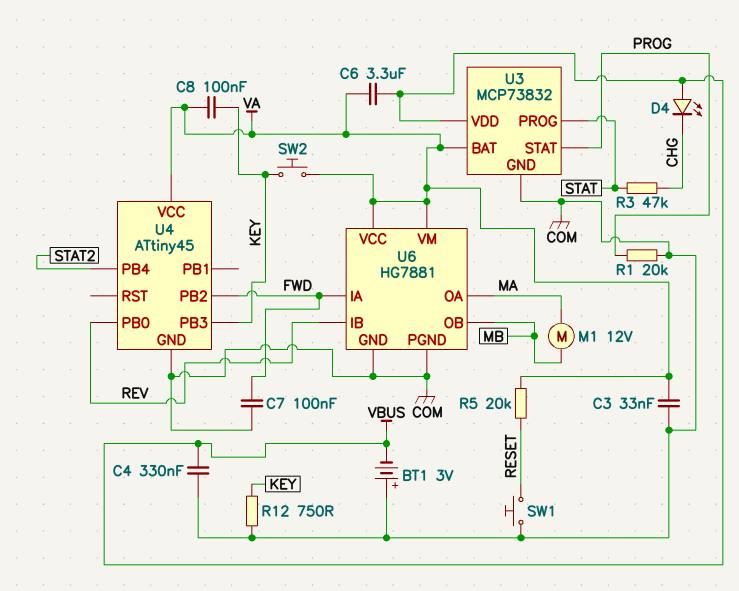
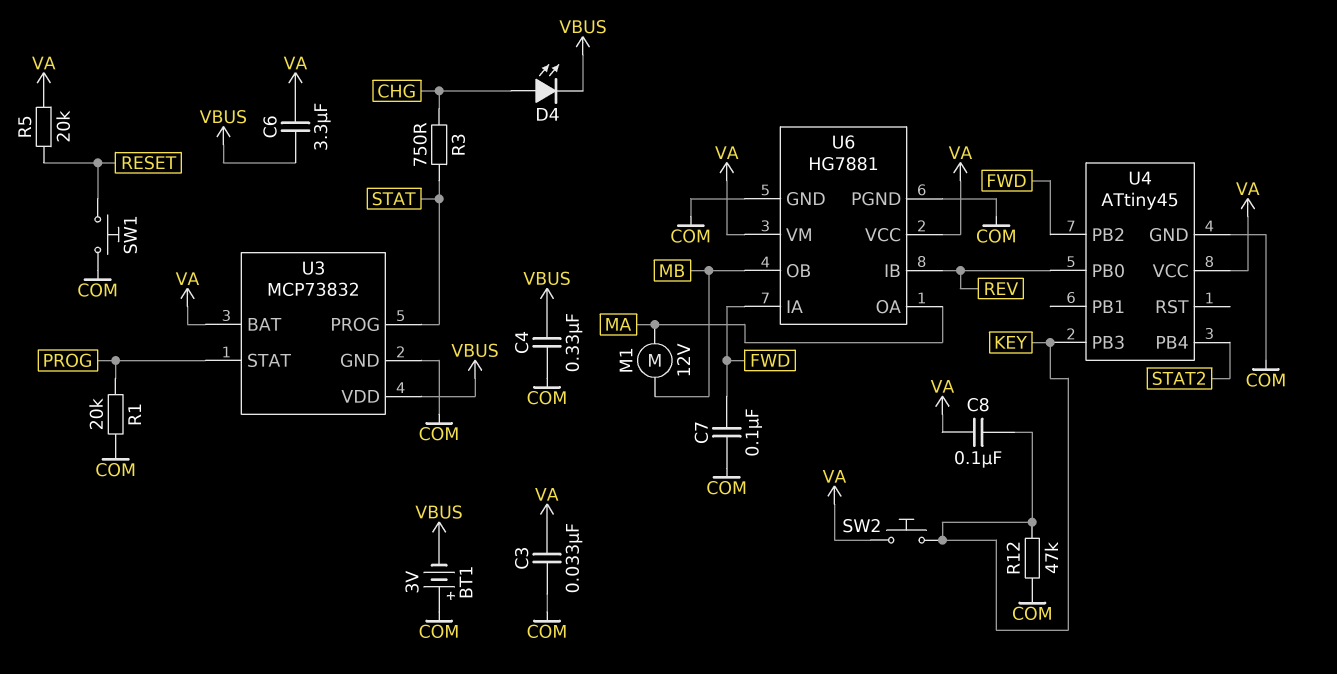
D4: LED (A VBUS, K CHG) -> LED (A CHG, K VBUS)
R3: 47k (CHG, STAT) -> 750 (CHG, STAT)
R12: 750 (COM, KEY) -> 47k (COM, KEY)

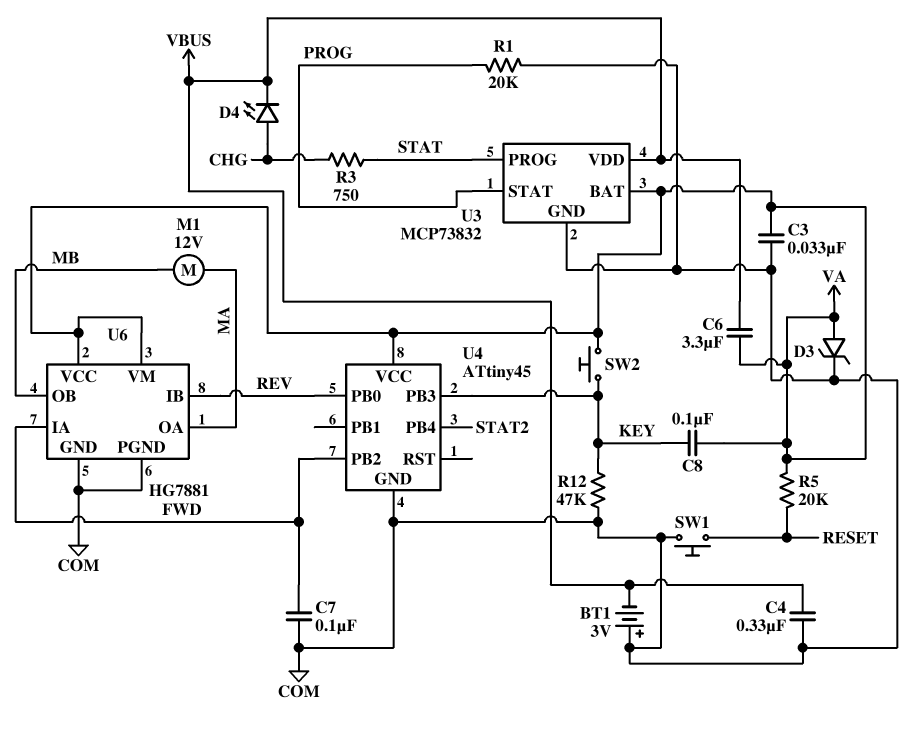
D3: none -> zener (A VA, K COM)

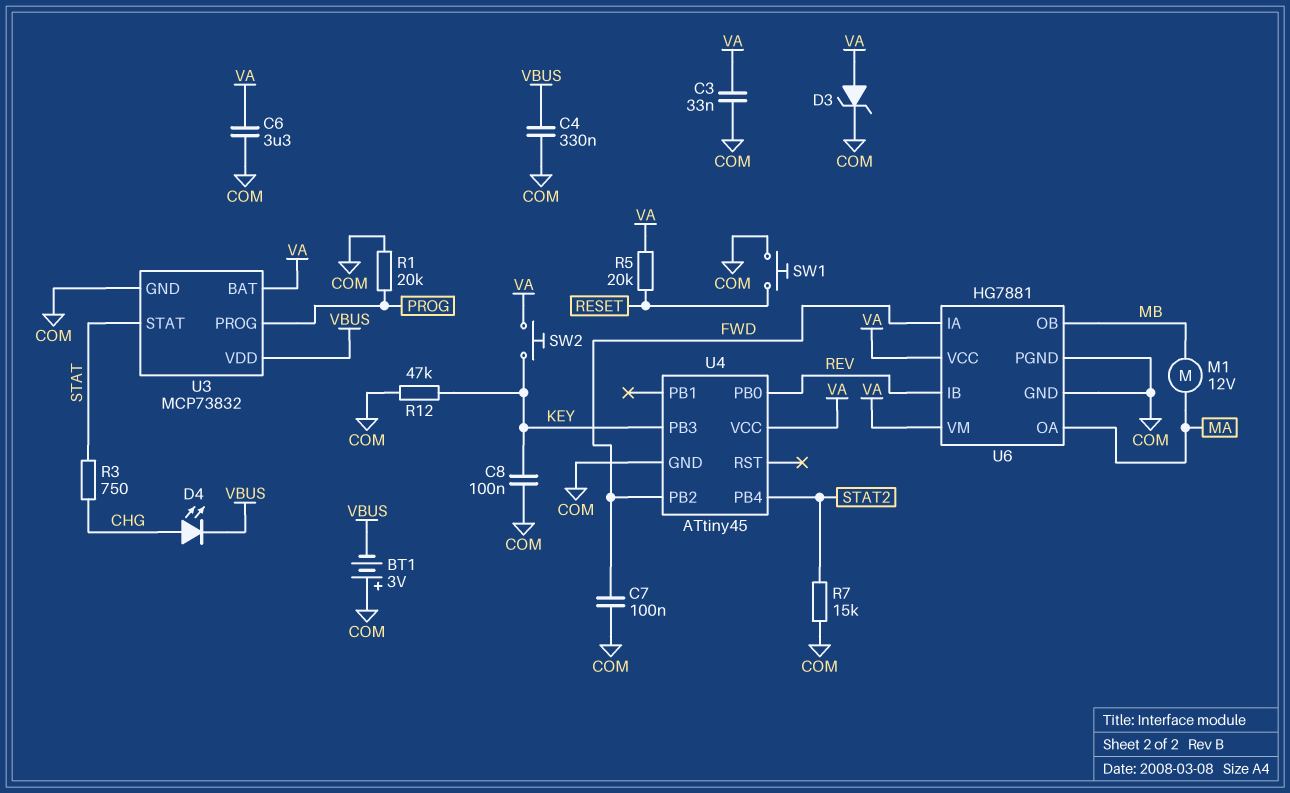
C6: 3.3uF (VA, VBUS) -> 3.3uF (COM, VA)
C8: 100nF (KEY, VA) -> 100nF (COM, KEY)
R7: none -> 15k (COM, STAT2)
U3 pin PROG: STAT -> PROG
U3 pin STAT: PROG -> STAT

